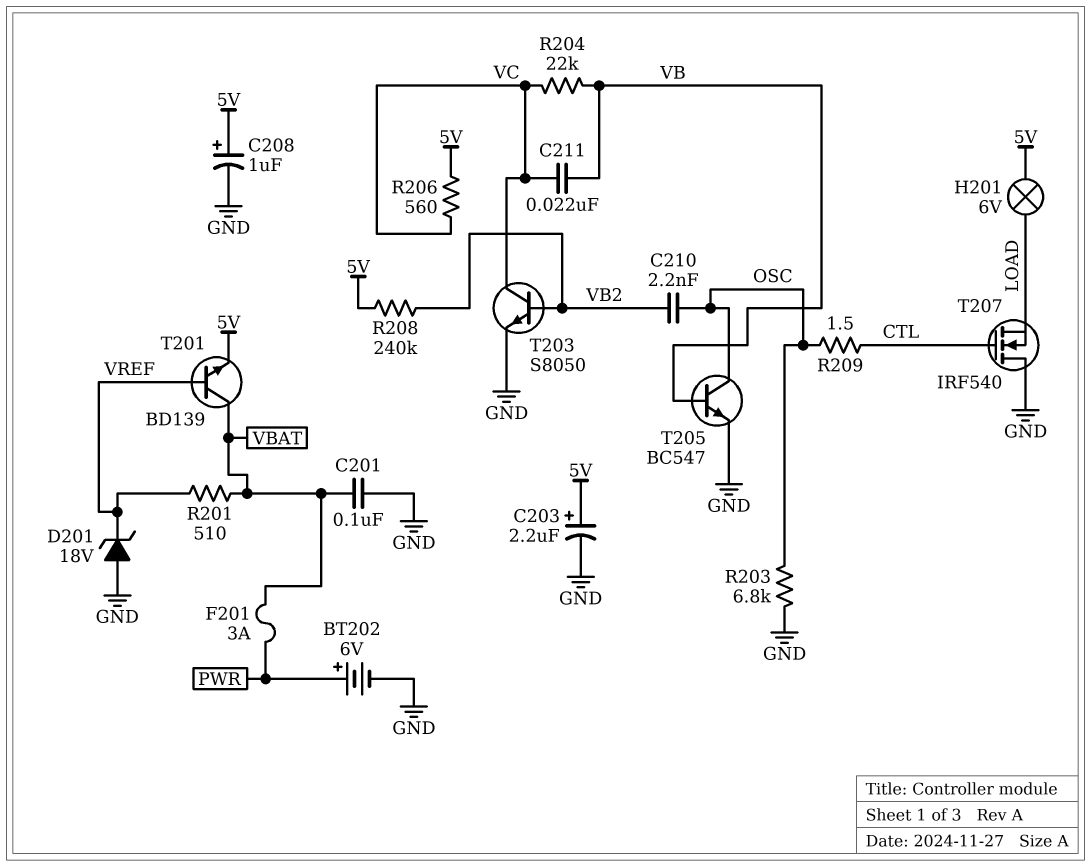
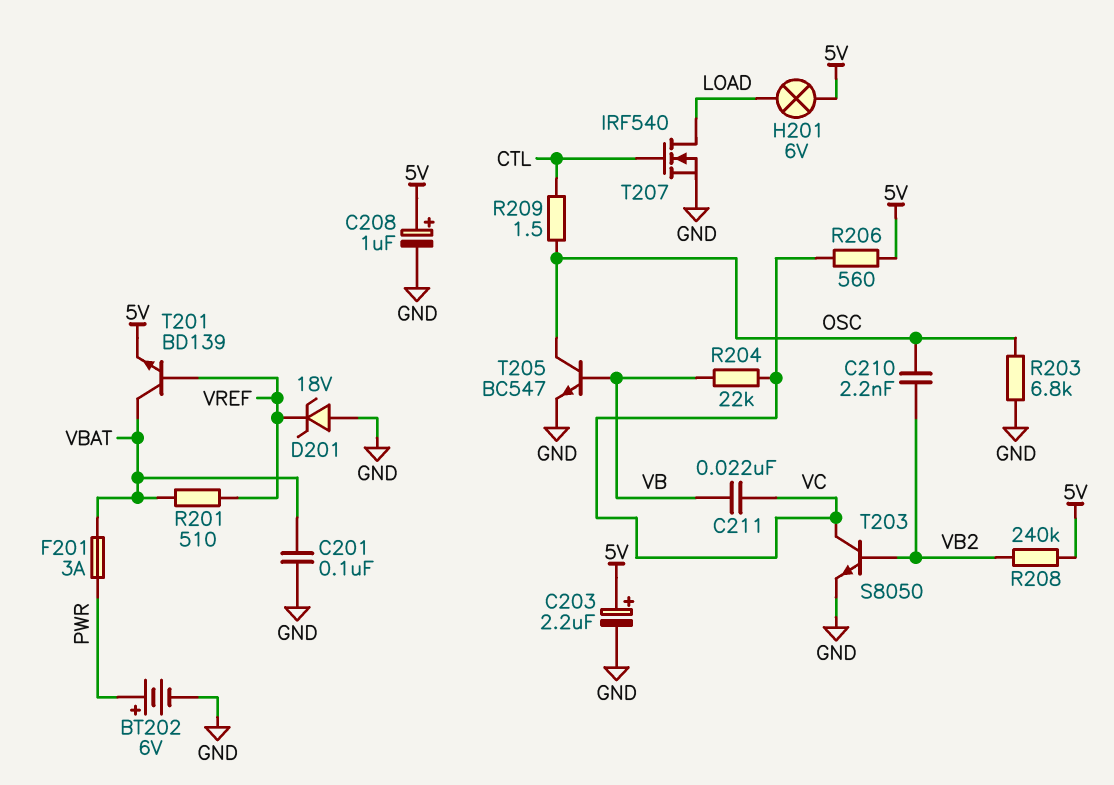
T207: NMOS IRF540 (G CTL, D GND, S LOAD) -> NMOS IRF540 (G CTL, D LOAD, S GND)

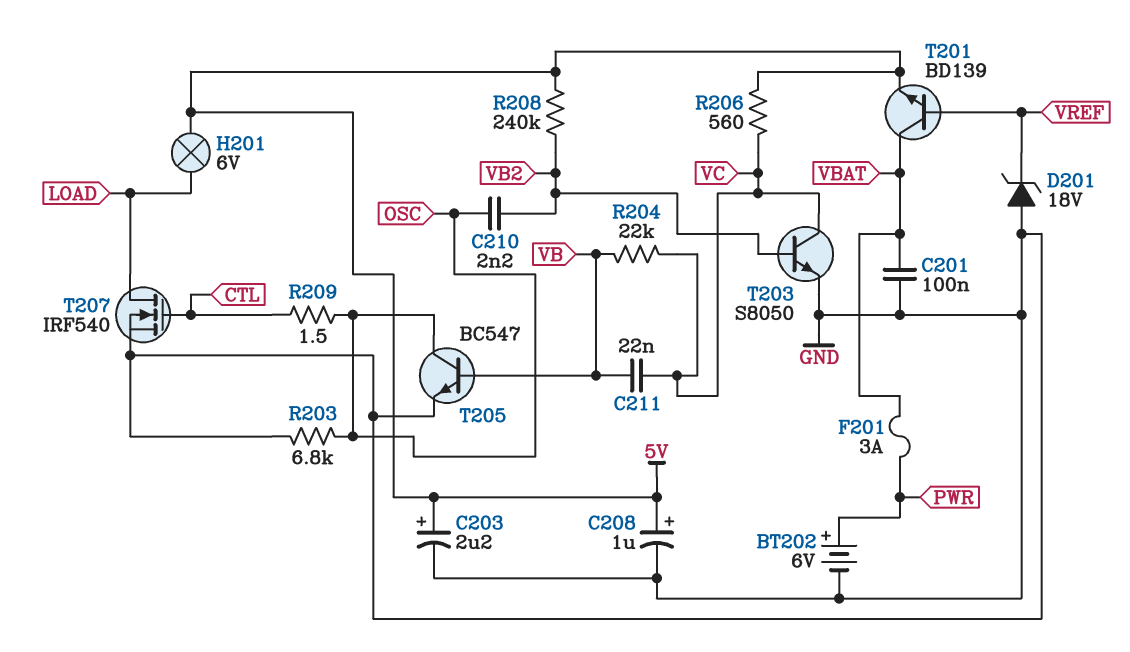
R201: 510 (VBAT, VREF) -> none

